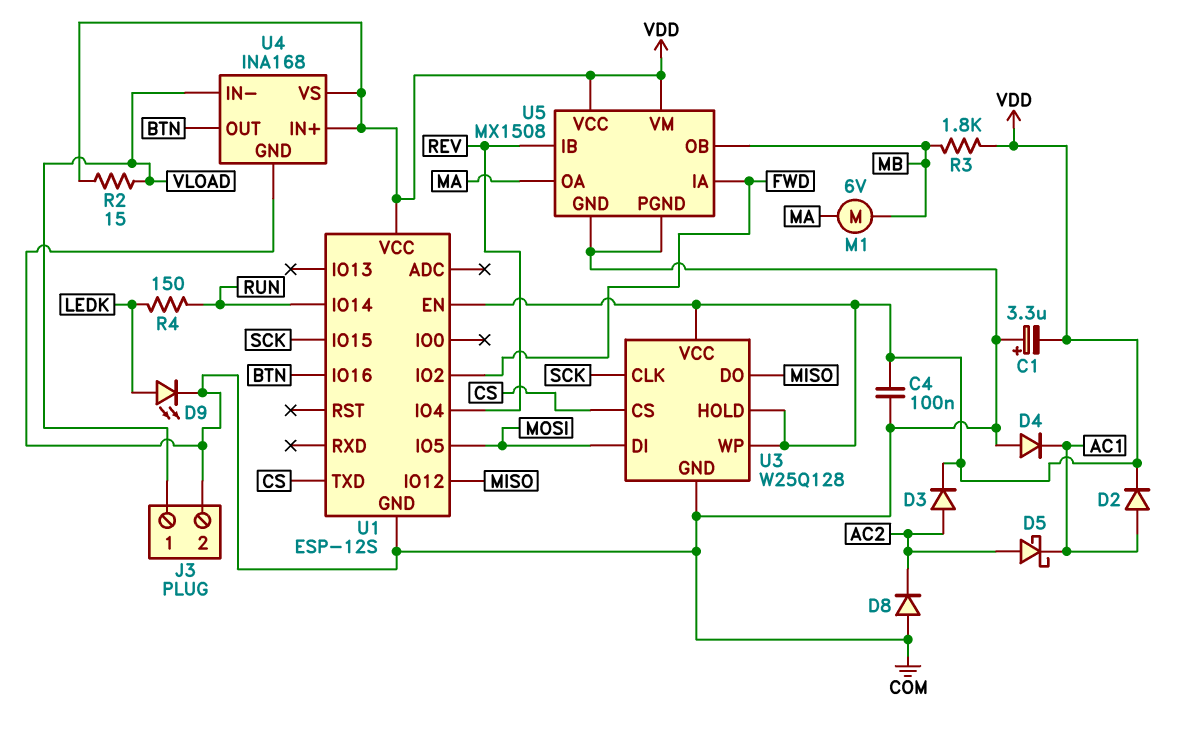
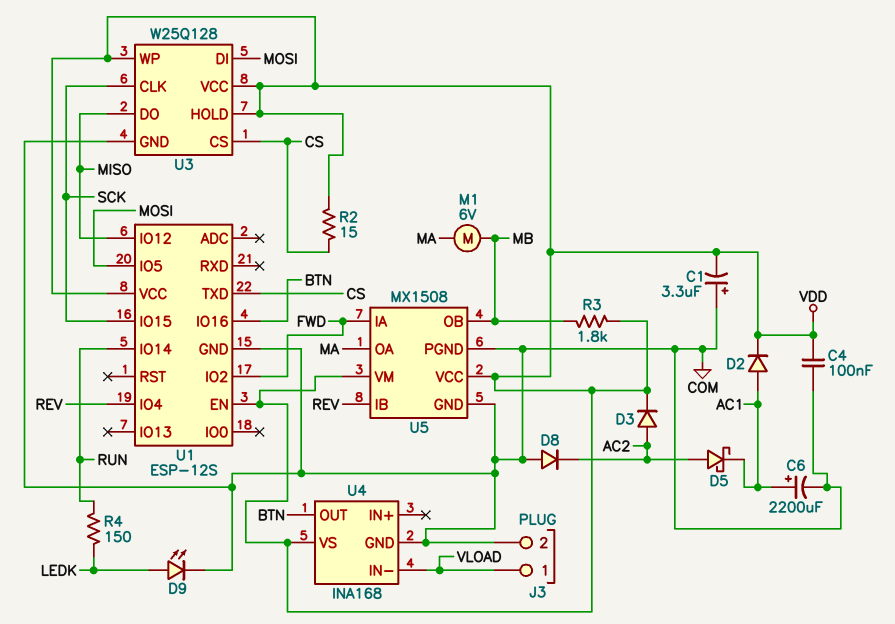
C6: none -> 2200uF (plus AC1, minus COM)
D4: diode (A COM, K AC1) -> none
R2: 15 (VDD, VLOAD) -> 15 (CS, VDD)
U4 pin IN+: VDD -> none

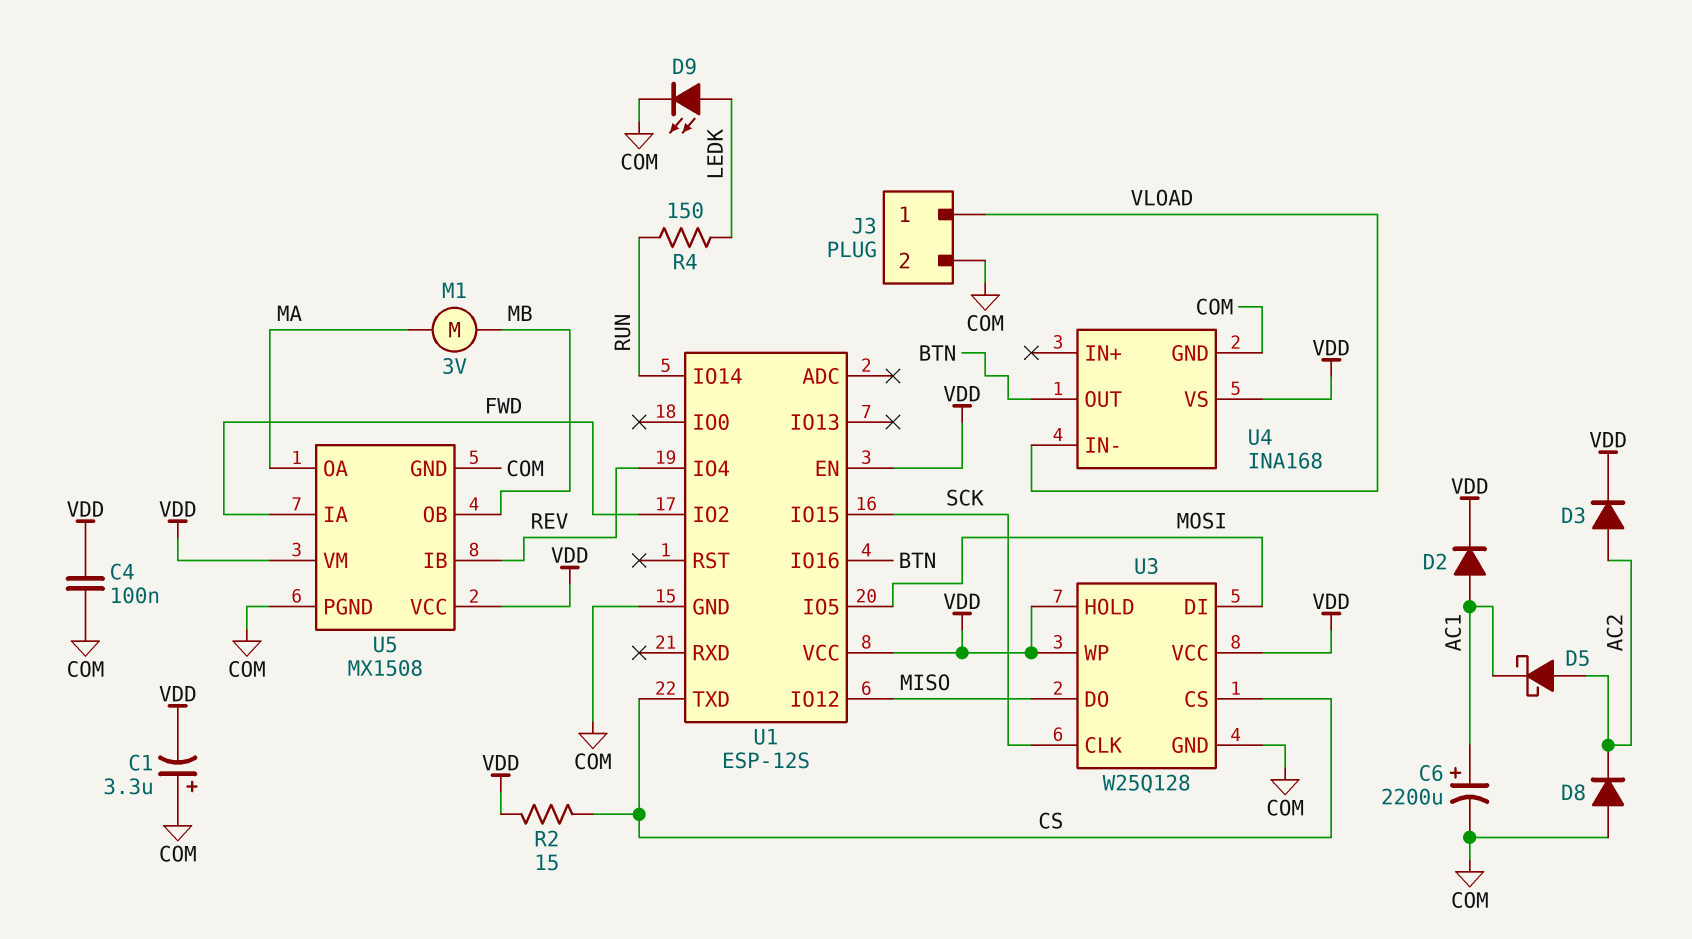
M1: motor 6V (MA, MB) -> motor 3V (MA, MB)
R3: 1.8k (MB, VDD) -> none

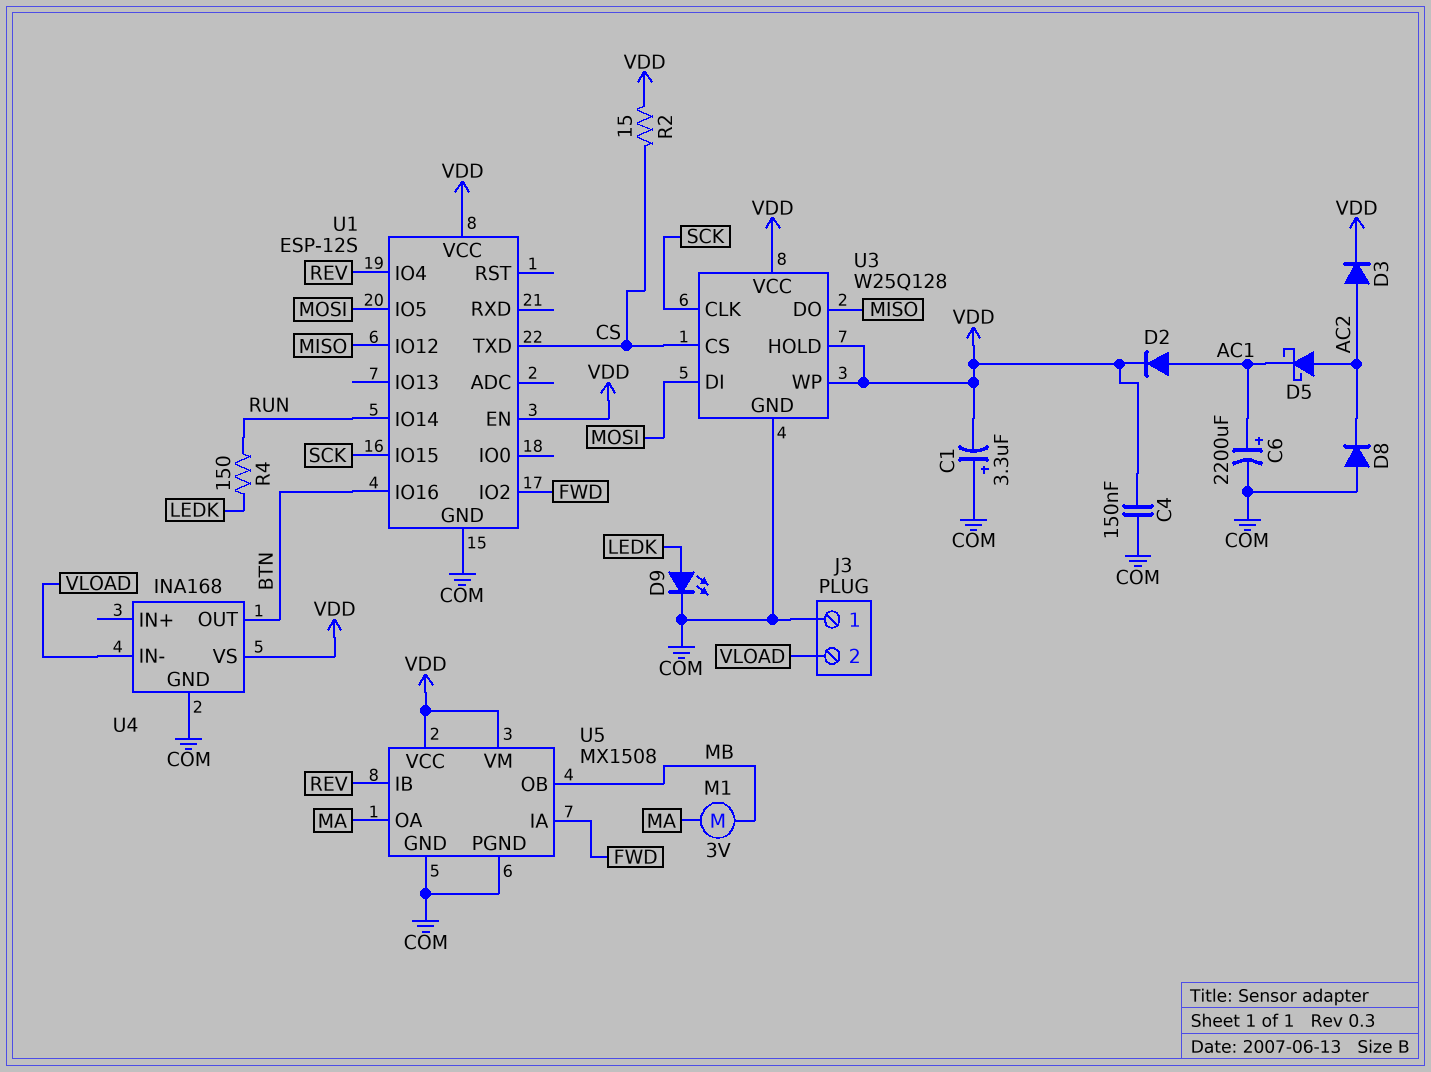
C4: 100nF (COM, VDD) -> 150nF (COM, VDD)
J3 pin 1: VLOAD -> COM
J3 pin 2: COM -> VLOAD

